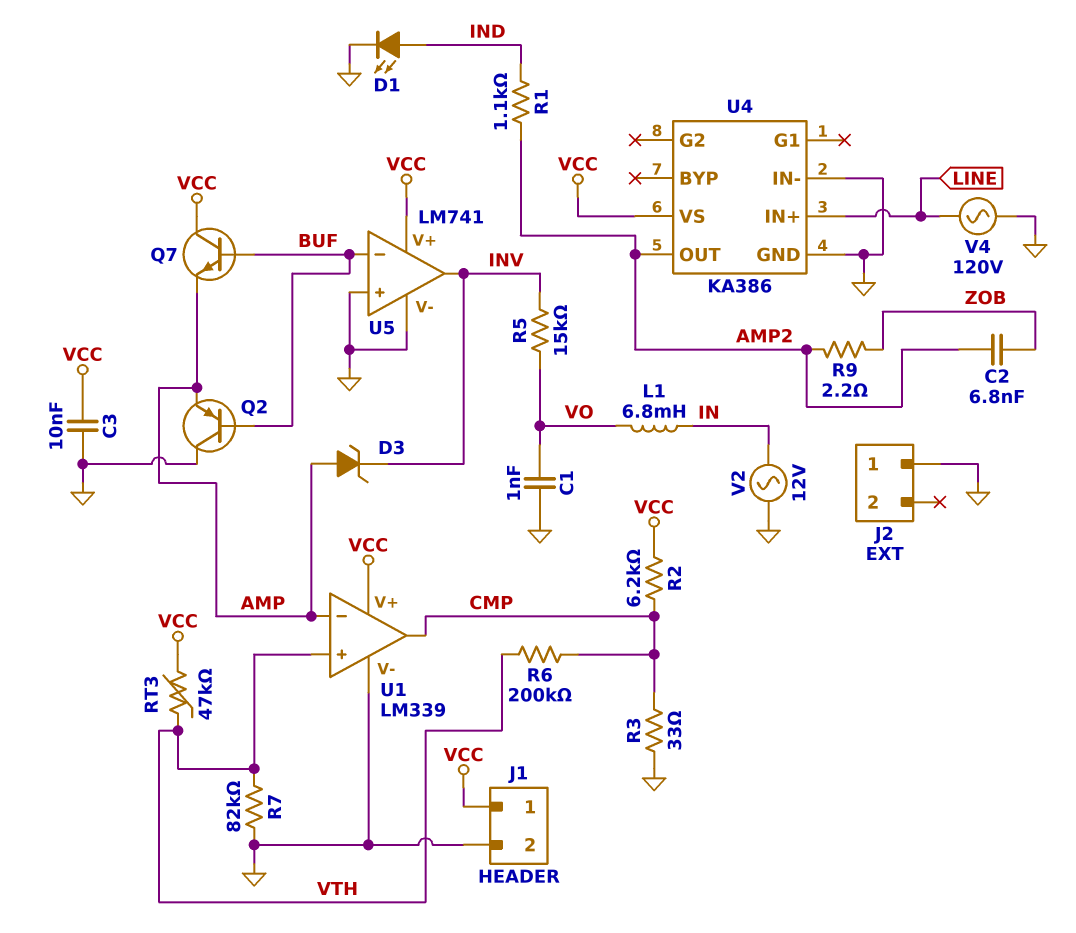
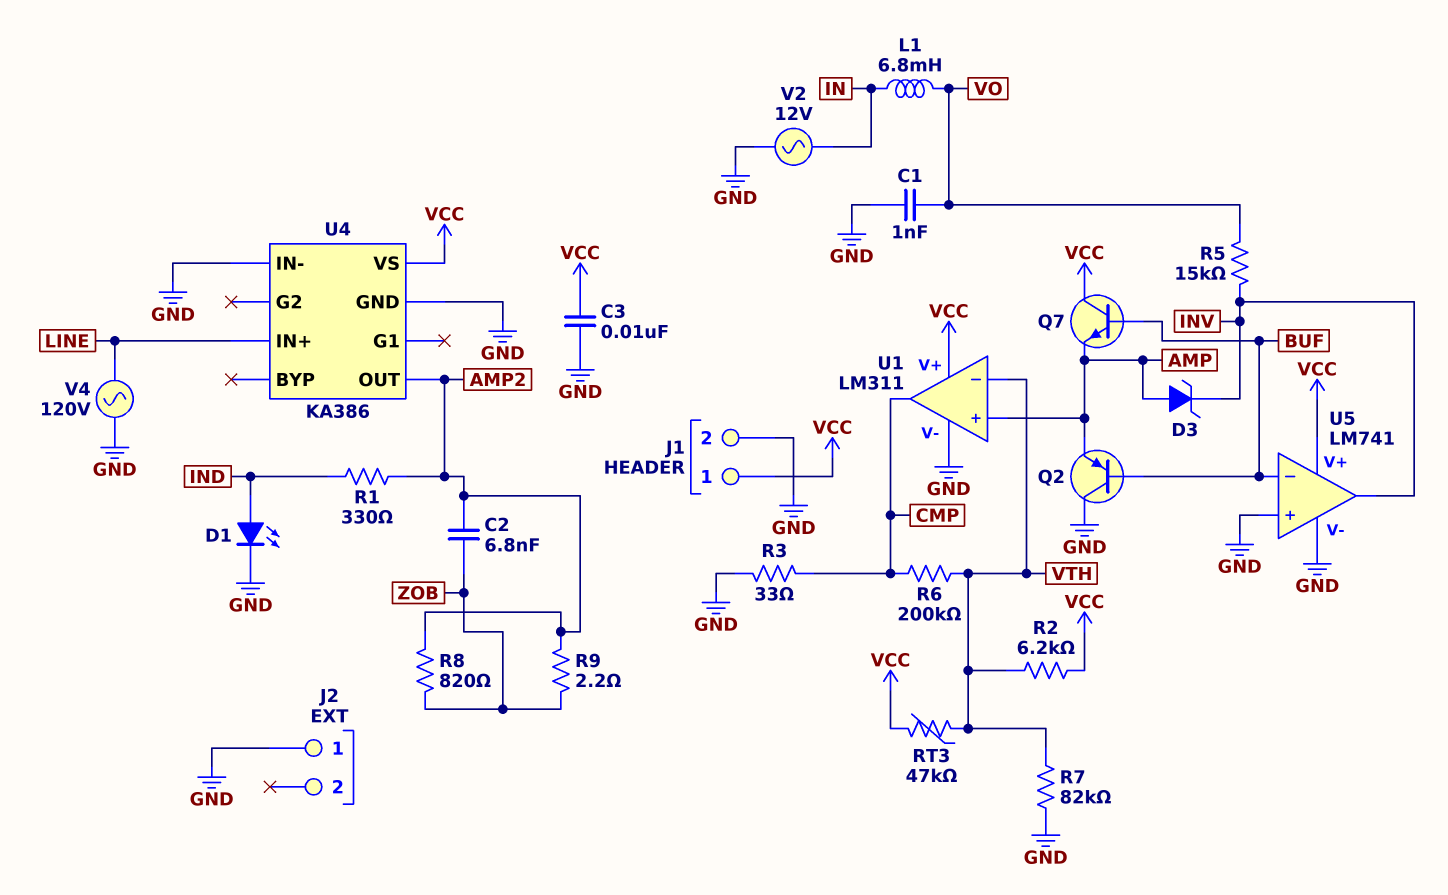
R1: 1.1k (AMP2, IND) -> 330 (AMP2, IND)
R2: 6.2k (CMP, VCC) -> 6.2k (VCC, VTH)
R8: none -> 820 (AMP2, ZOB)
U1: LM339 -> LM311
U1 pin in+: VTH -> AMP
U1 pin in-: AMP -> VTH

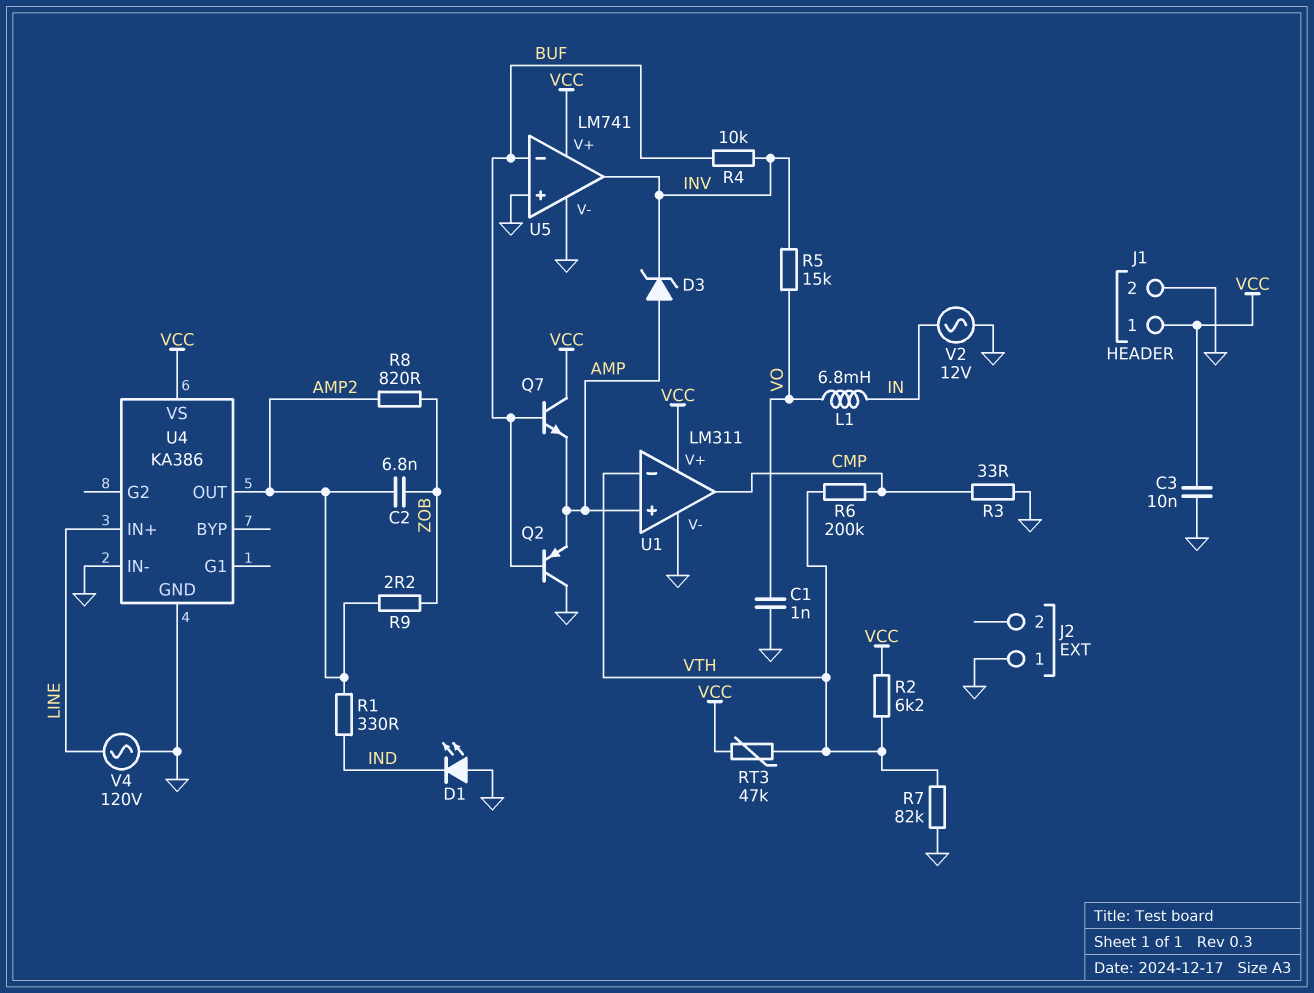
D1: LED (A IND, K GND) -> LED (A GND, K IND)
R4: none -> 10k (BUF, INV)

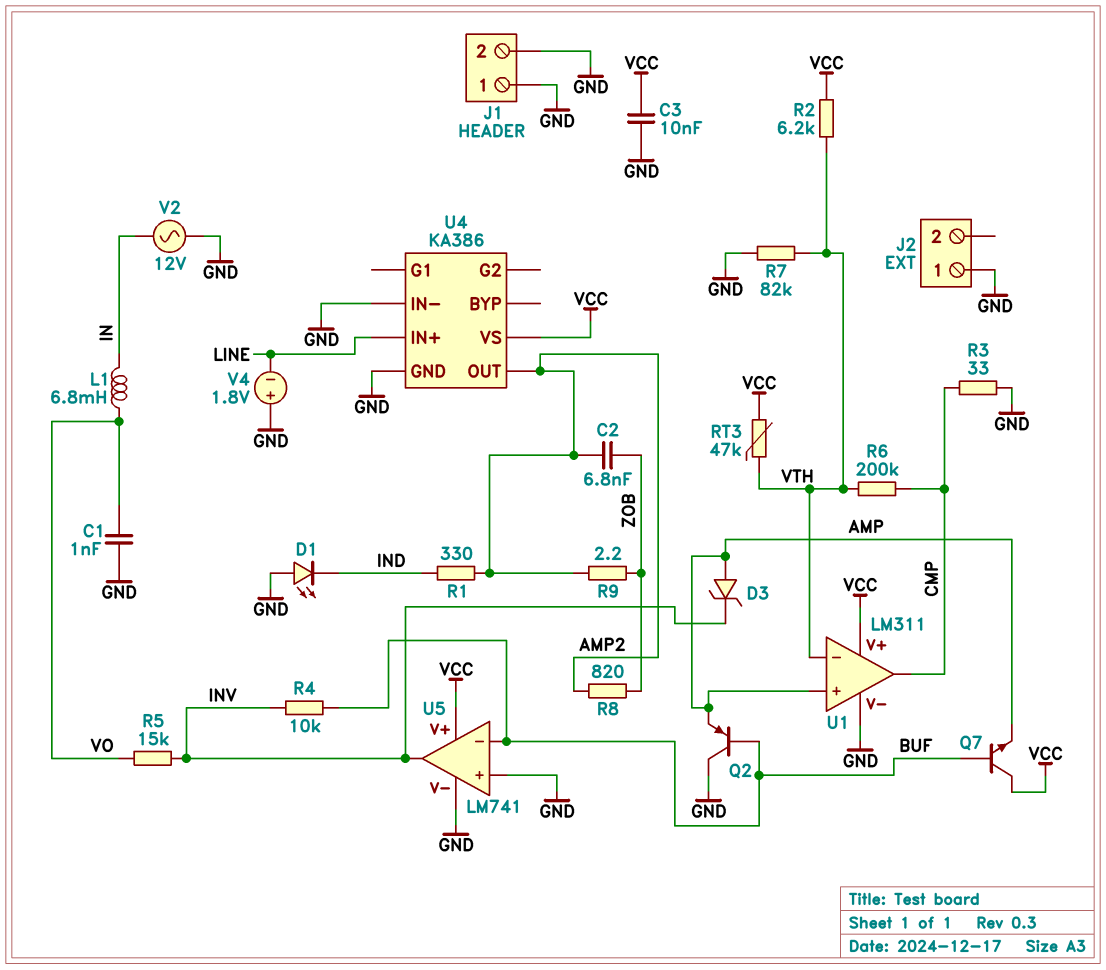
J1 pin 1: VCC -> GND
V4: AC 120V (GND, LINE) -> 1.8V (plus GND, minus LINE)

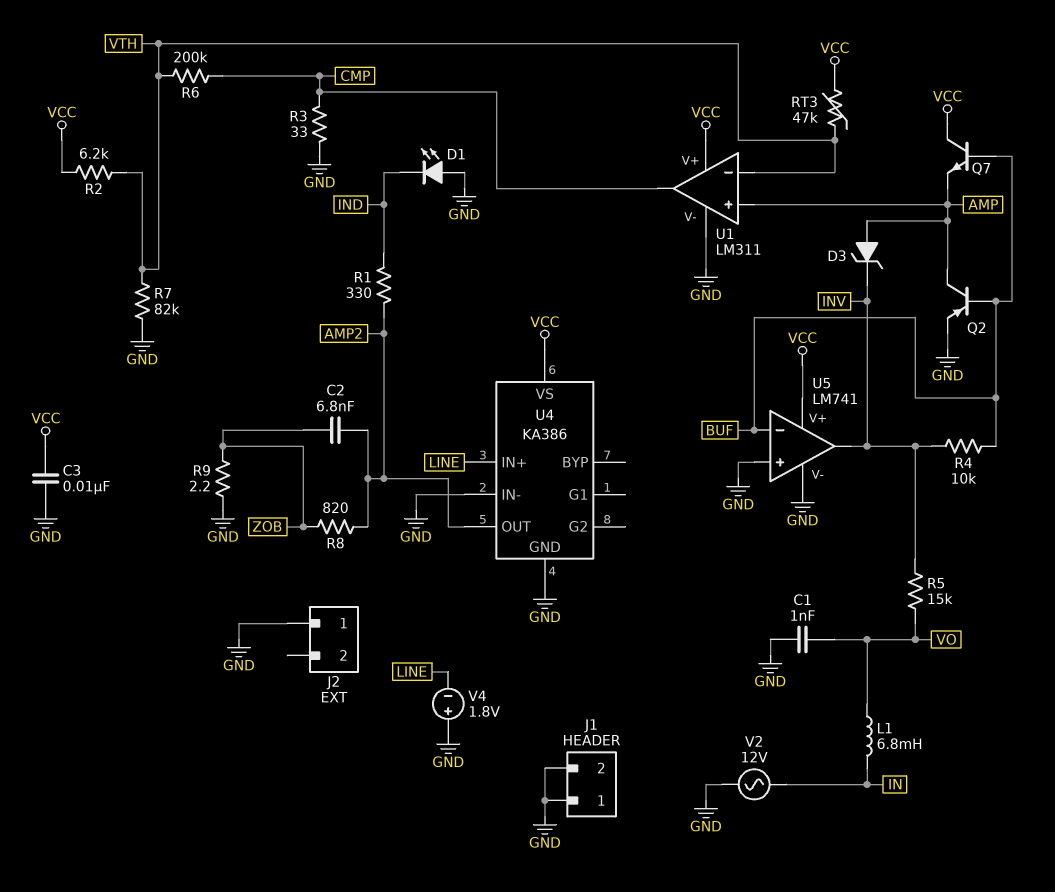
Q2: PNP (B BUF, C GND, E AMP) -> PNP (B BUF, C AMP, E GND)
R9: 2.2 (AMP2, ZOB) -> 2.2 (GND, ZOB)

